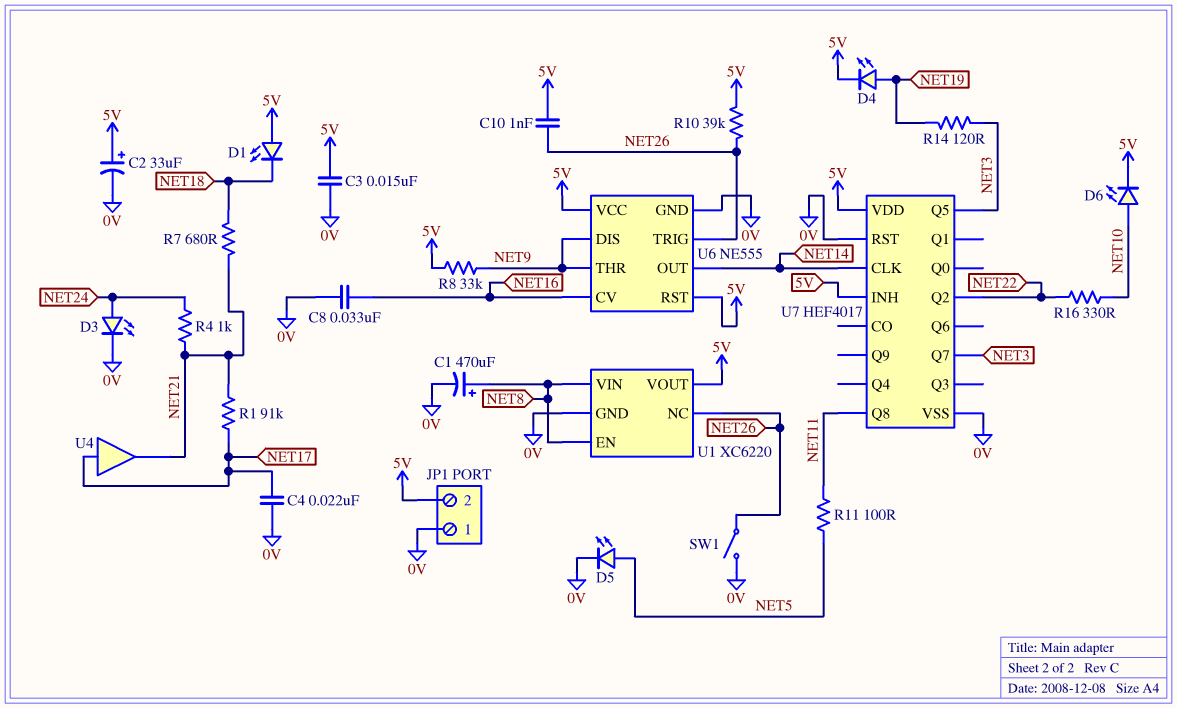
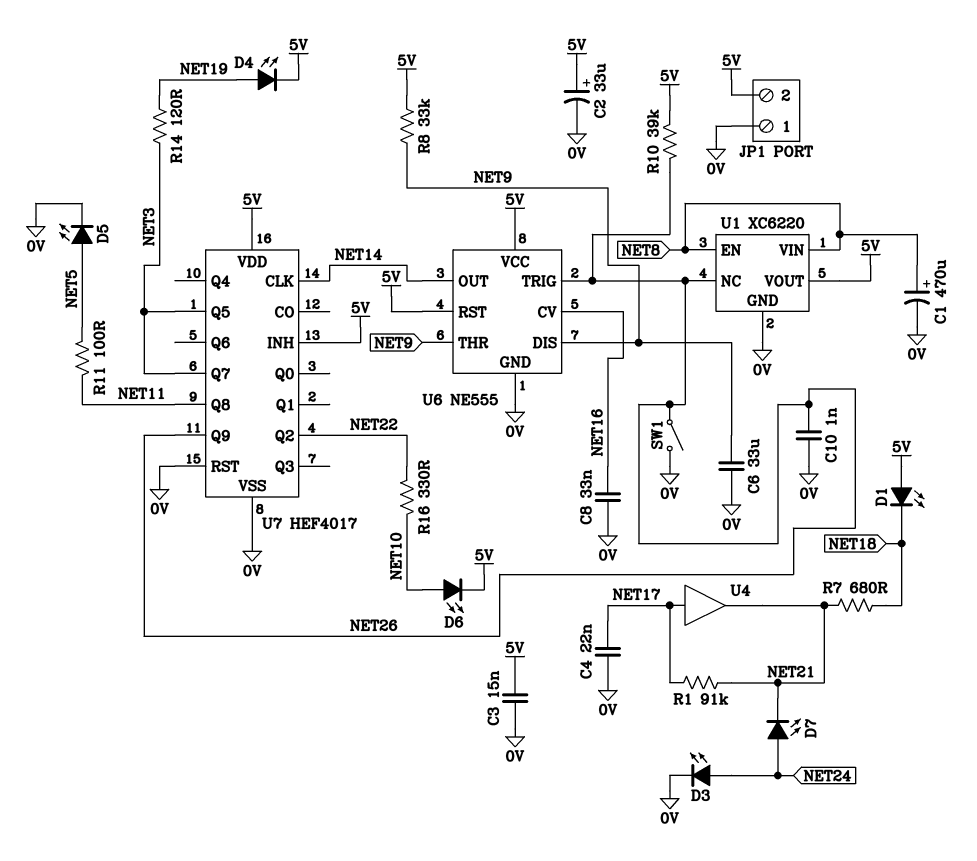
C6: none -> 33uF (0V, NET9)
C10: 1nF (5V, NET26) -> 1nF (0V, NET26)
D7: none -> LED (A NET24, K NET21)
R4: 1k (NET21, NET24) -> none
U7 pin Q9: none -> NET26

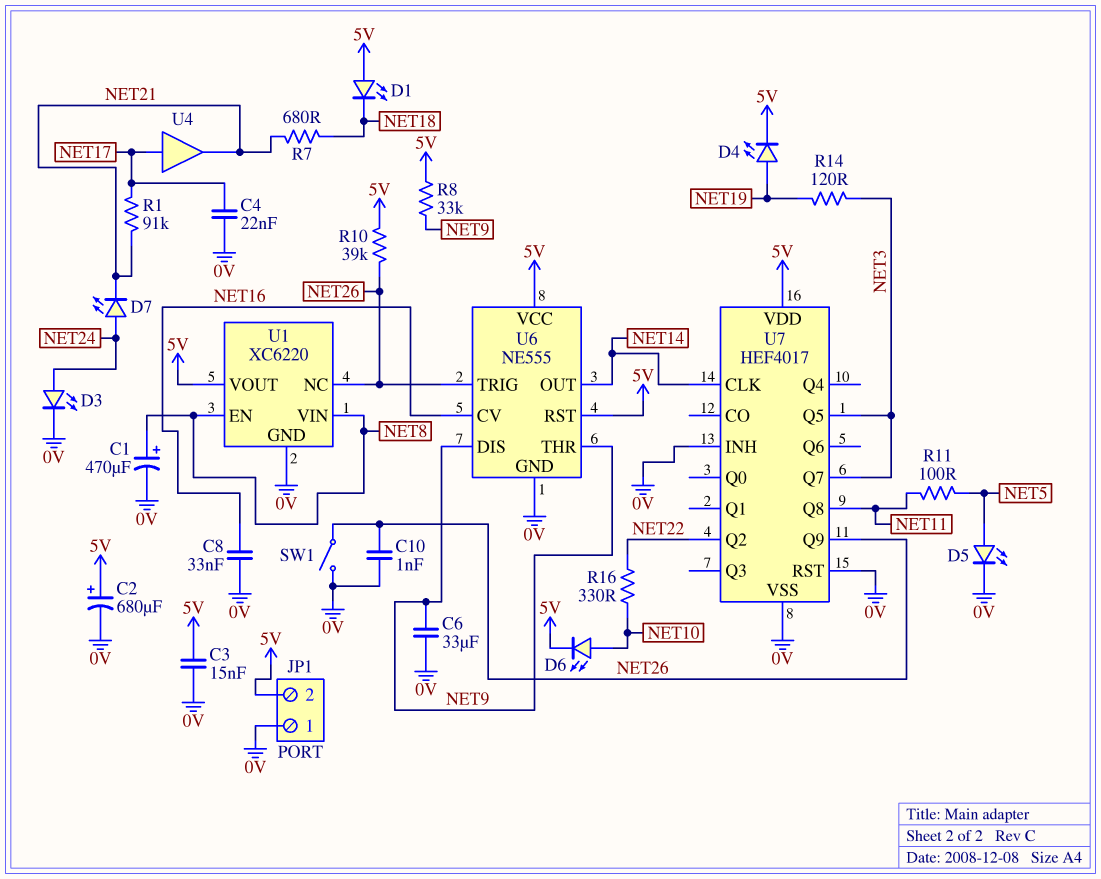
C2: 33uF (plus 5V, minus 0V) -> 680uF (plus 5V, minus 0V)
U7 pin INH: 5V -> 0V

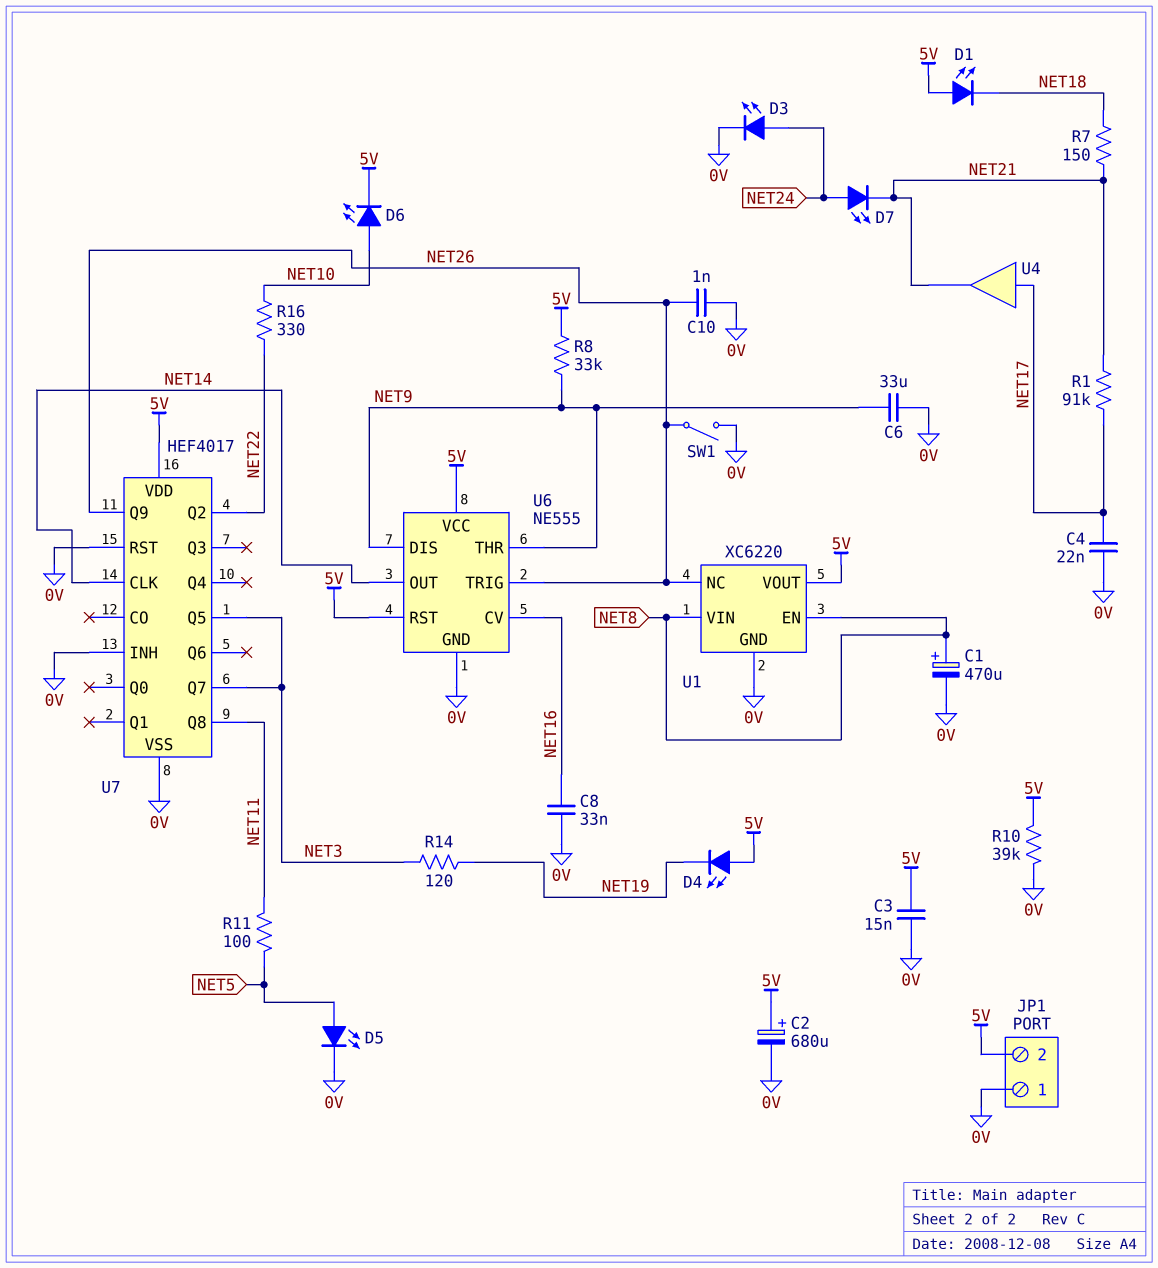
D4: LED (A NET19, K 5V) -> LED (A 5V, K NET19)
R7: 680 (NET18, NET21) -> 150 (NET18, NET21)
R10: 39k (5V, NET26) -> 39k (0V, 5V)

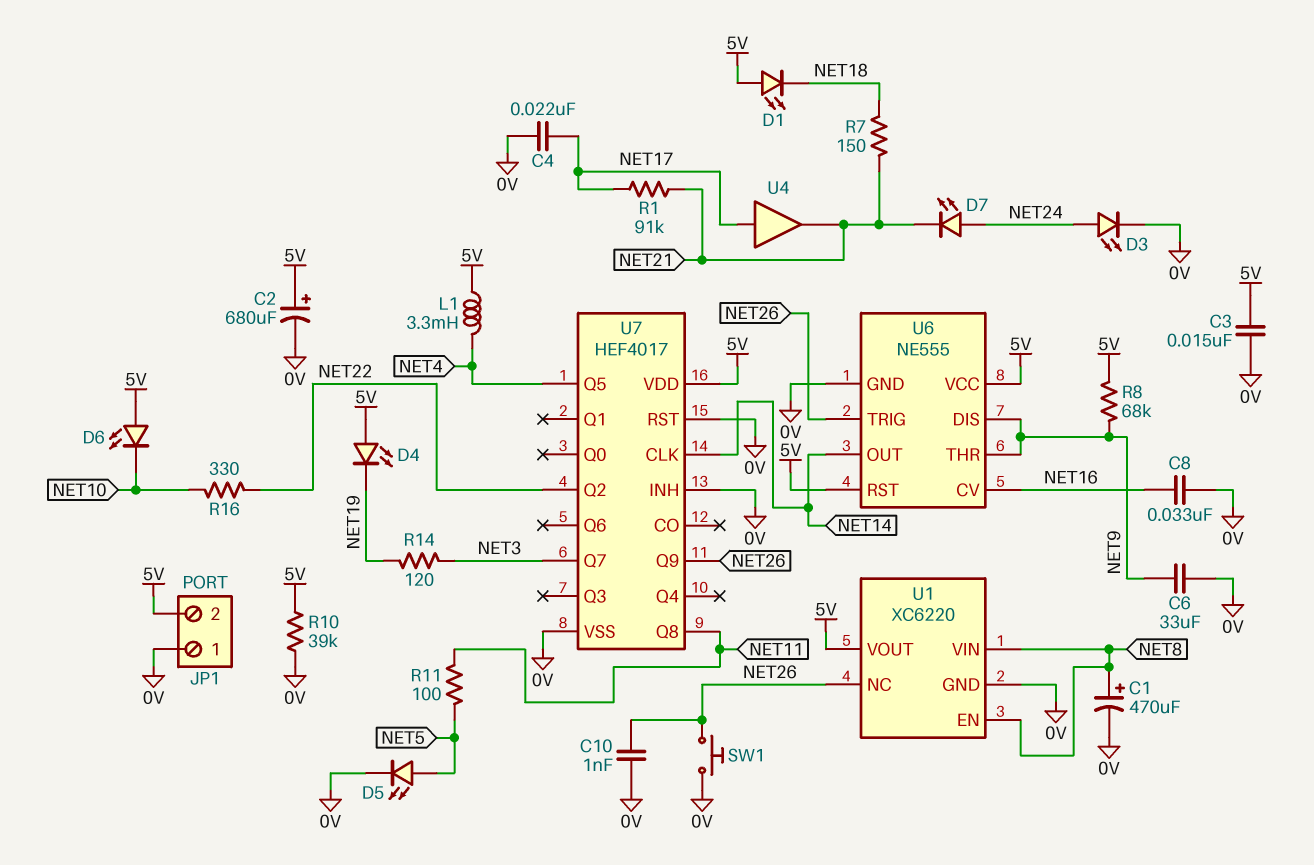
D6: LED (A NET10, K 5V) -> LED (A 5V, K NET10)
L1: none -> 3.3mH (5V, NET4)
R8: 33k (5V, NET9) -> 68k (5V, NET9)
SW1: switch (0V, NET26) -> button (0V, NET26)
U7 pin Q5: NET3 -> NET4

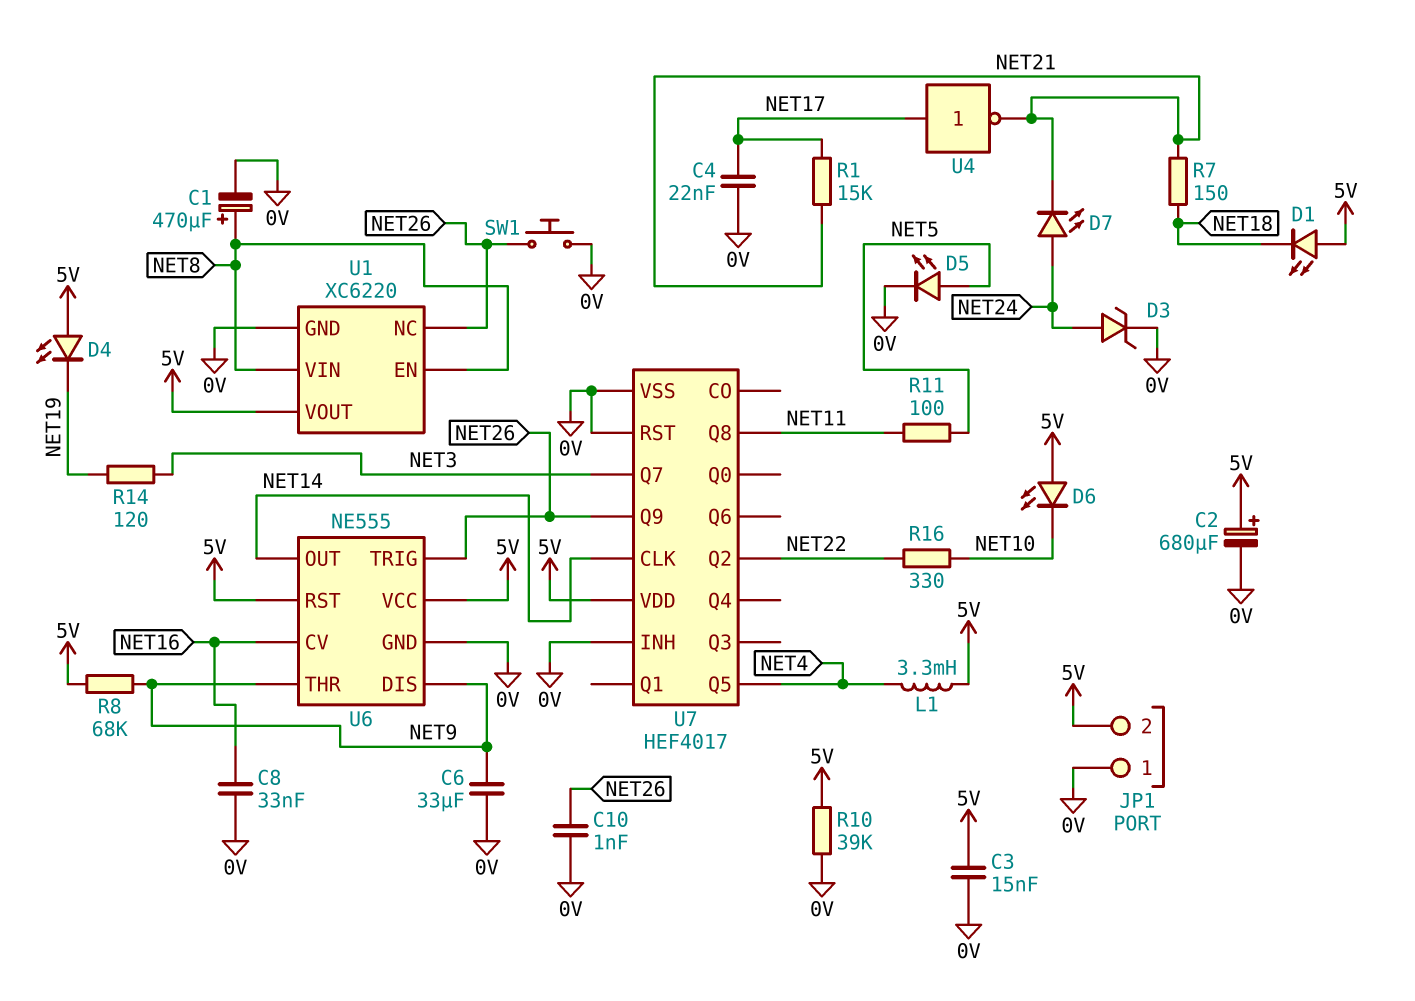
D3: LED (A NET24, K 0V) -> zener (A NET24, K 0V)
R1: 91k (NET17, NET21) -> 15k (NET17, NET21)
U4: buffer (in NET17, out NET21) -> NOT (in NET17, out NET21)

